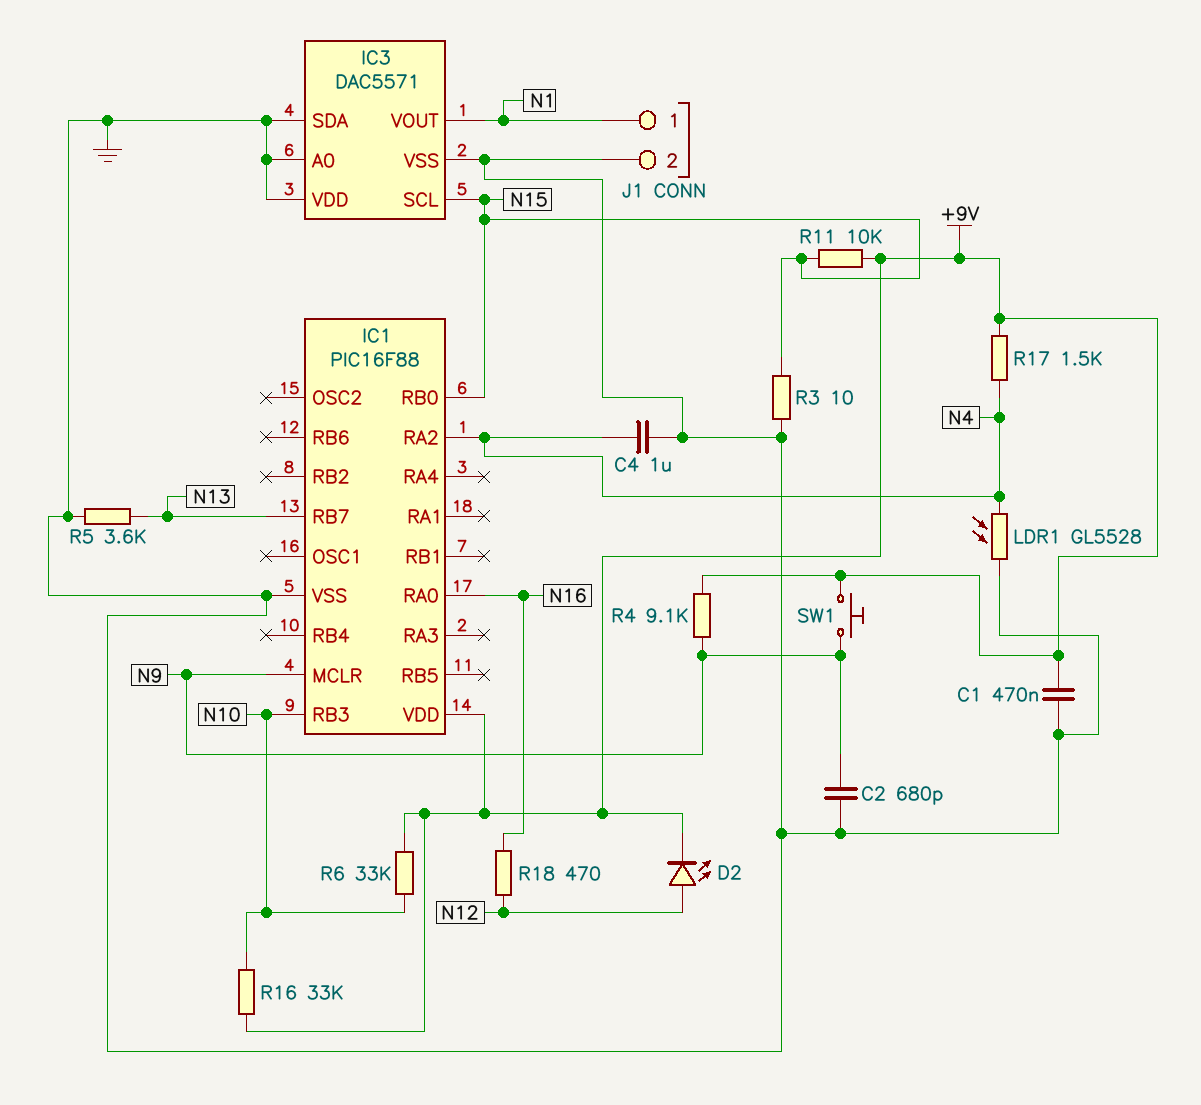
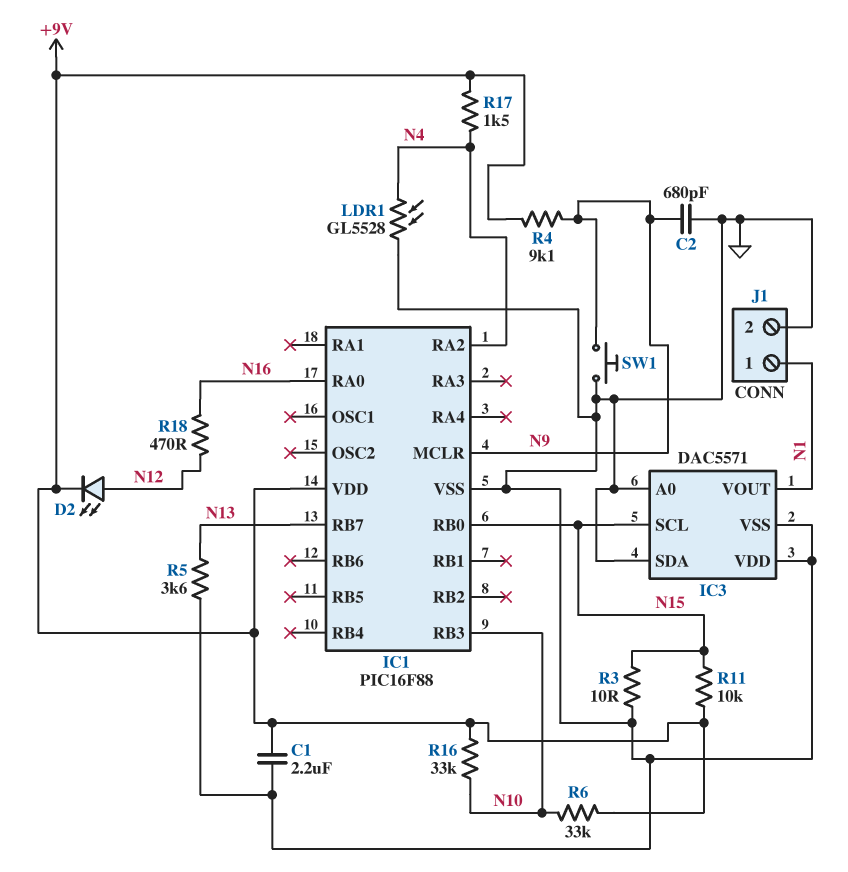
C1: 470nF (+9V, GND) -> 2.2uF (+9V, GND)
C4: 1uF (GND, N4) -> none
SW1: button (+9V, N9) -> button (GND, N9)

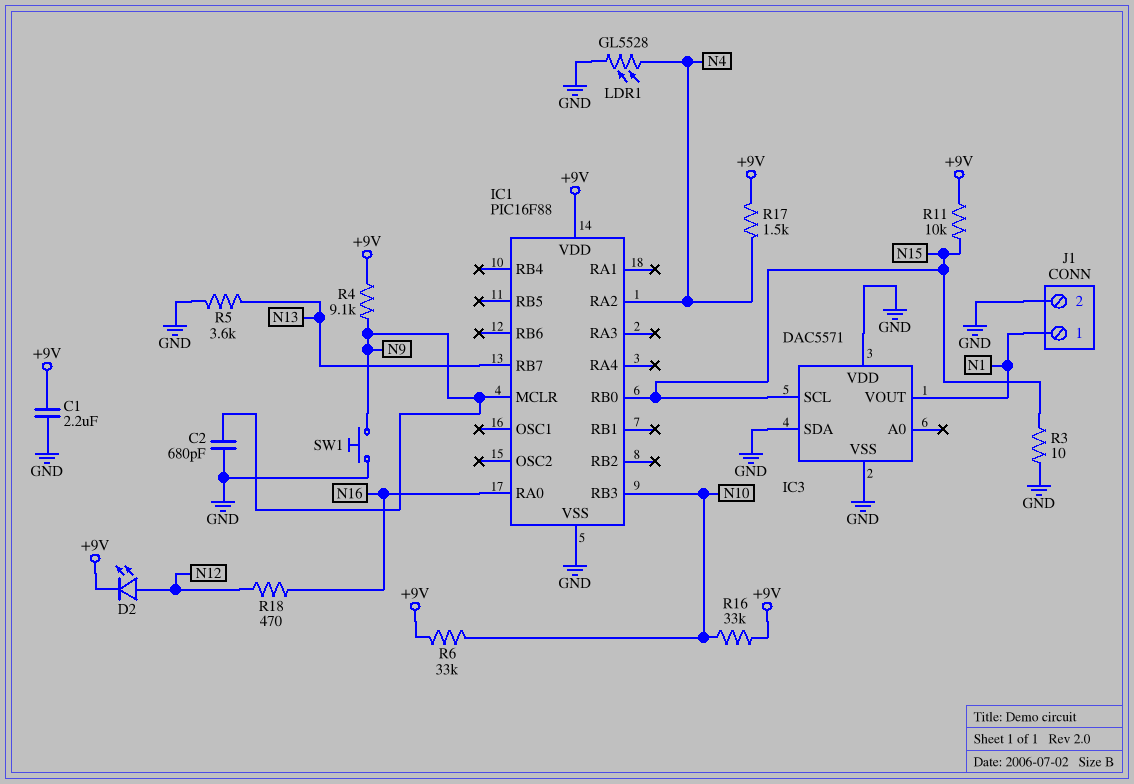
IC3 pin A0: GND -> none

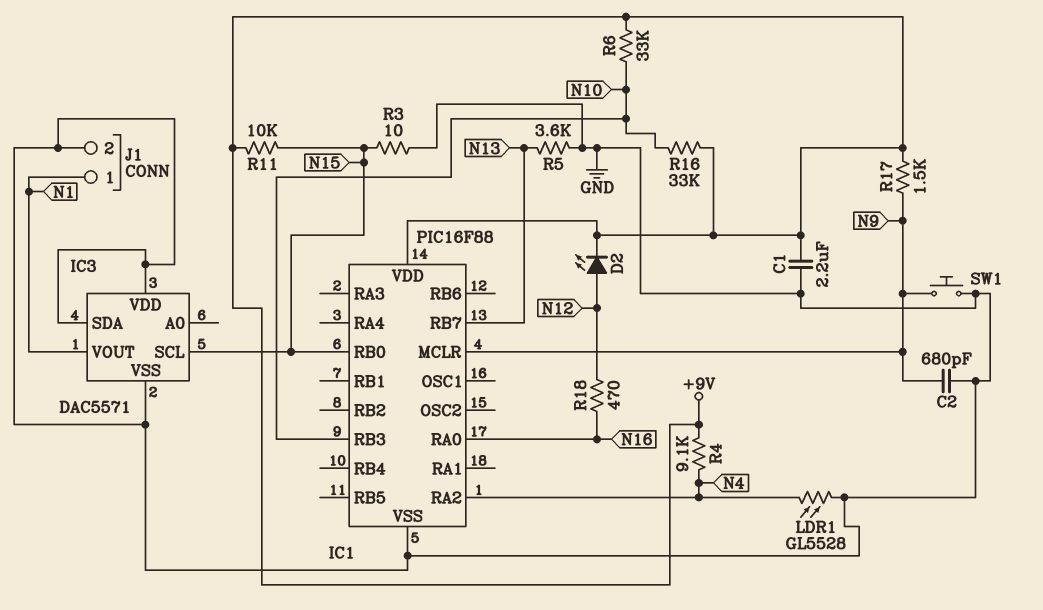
R4: 9.1k (+9V, N9) -> 9.1k (+9V, N4)
R17: 1.5k (+9V, N4) -> 1.5k (+9V, N9)

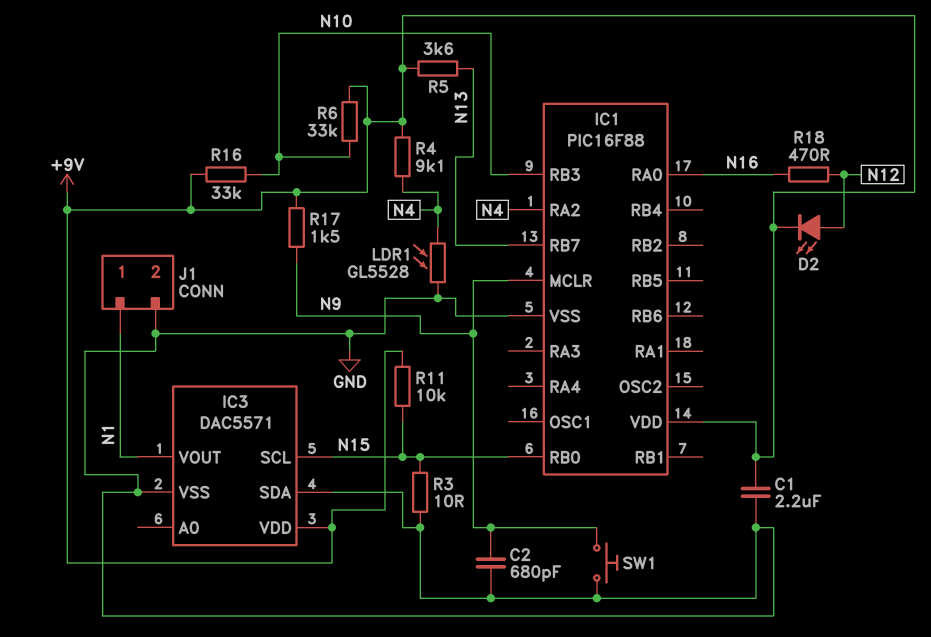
IC3 pin VDD: GND -> +9V
R5: 3.6k (GND, N13) -> 3.6k (+9V, N13)

